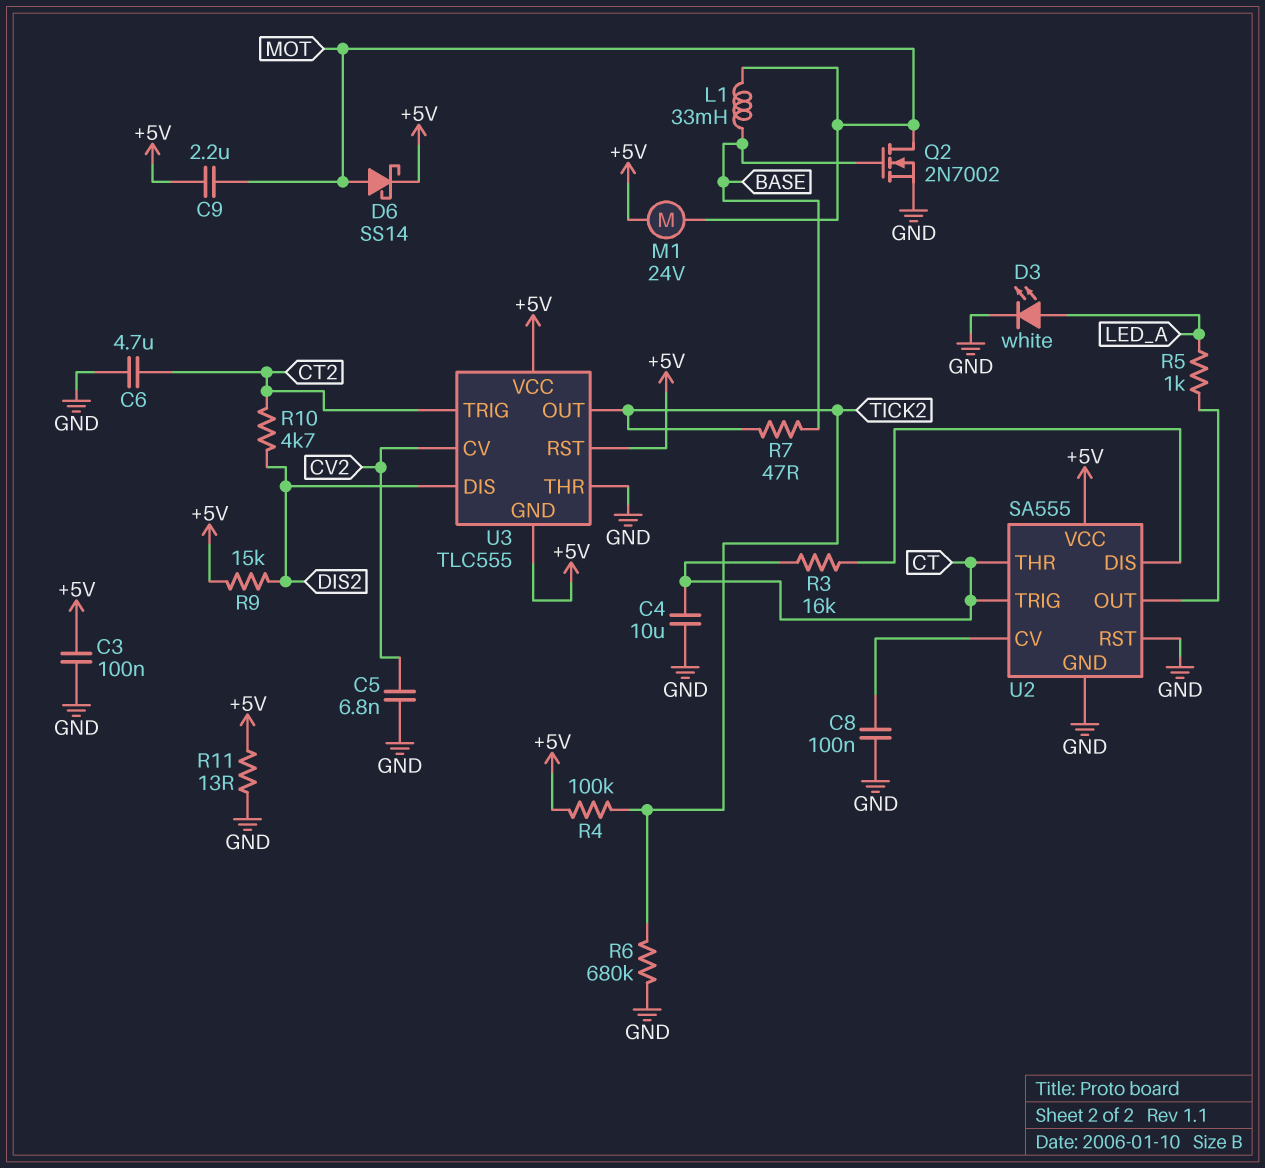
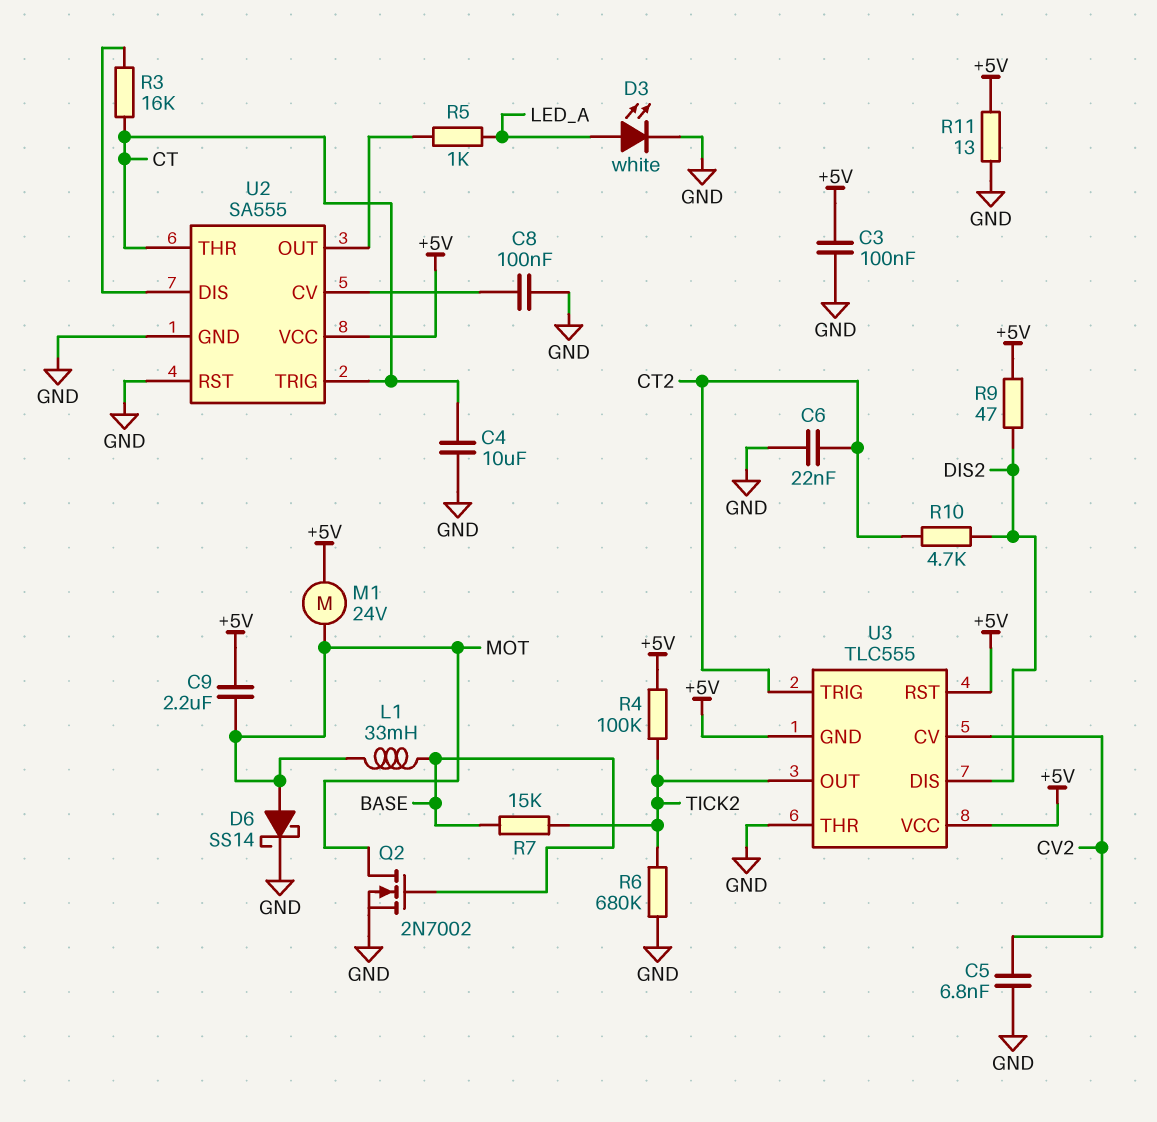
C6: 4.7uF (CT2, GND) -> 22nF (CT2, GND)
D6: schottky SS14 (A MOT, K +5V) -> schottky SS14 (A MOT, K GND)
R7: 47 (BASE, TICK2) -> 15k (BASE, TICK2)
R9: 15k (+5V, DIS2) -> 47 (+5V, DIS2)

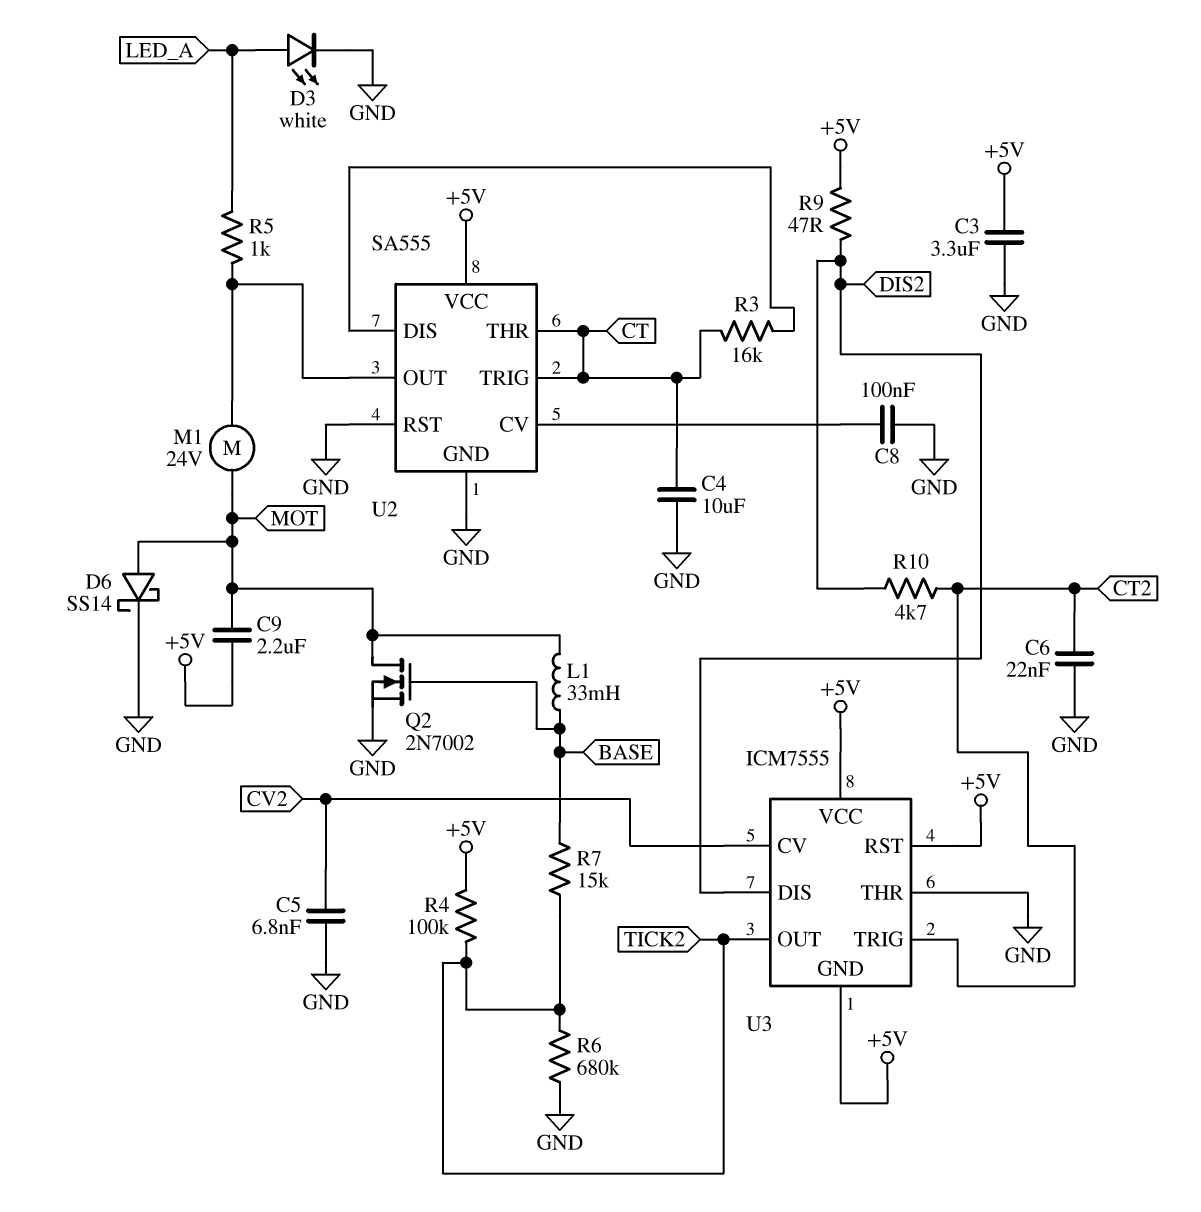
C3: 100nF (+5V, GND) -> 3.3uF (+5V, GND)
M1: motor 24V (+5V, MOT) -> motor 24V (MOT, U2/OUT)
R11: 13 (+5V, GND) -> none
U3: TLC555 -> ICM7555

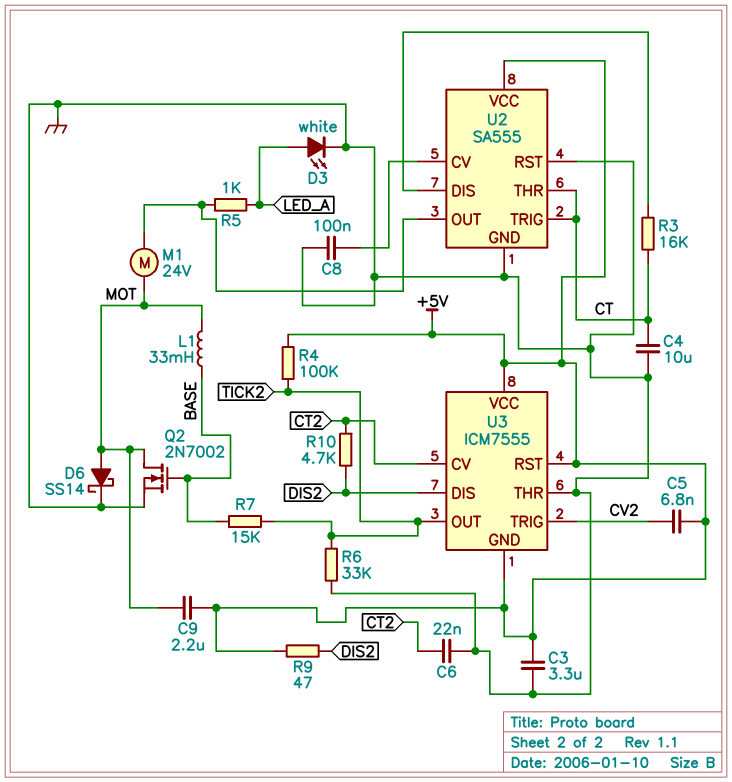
C5: 6.8nF (CV2, GND) -> 6.8nF (+5V, CV2)
R6: 680k (GND, TICK2) -> 33k (GND, TICK2)
U3 pin CV: CV2 -> CT2
U3 pin TRIG: CT2 -> CV2

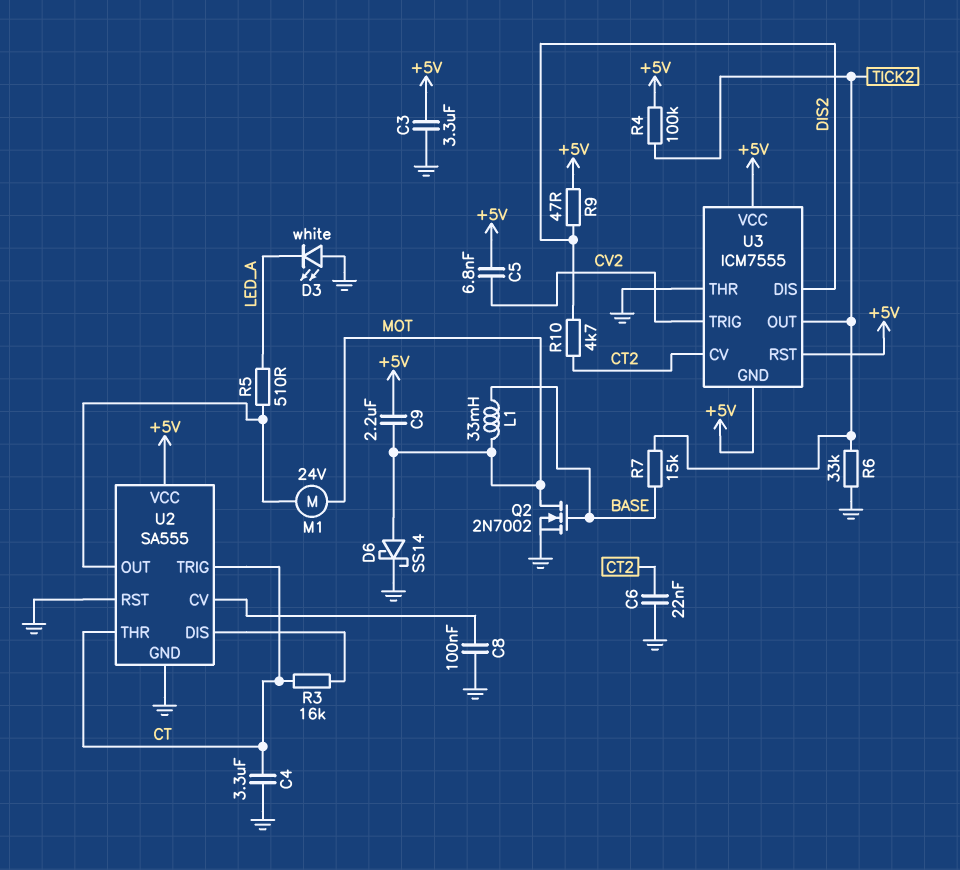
C4: 10uF (CT, GND) -> 3.3uF (CT, GND)
D3: LED white (A LED_A, K GND) -> LED white (A GND, K LED_A)
R5: 1k (LED_A, U2/OUT) -> 510 (LED_A, U2/OUT)

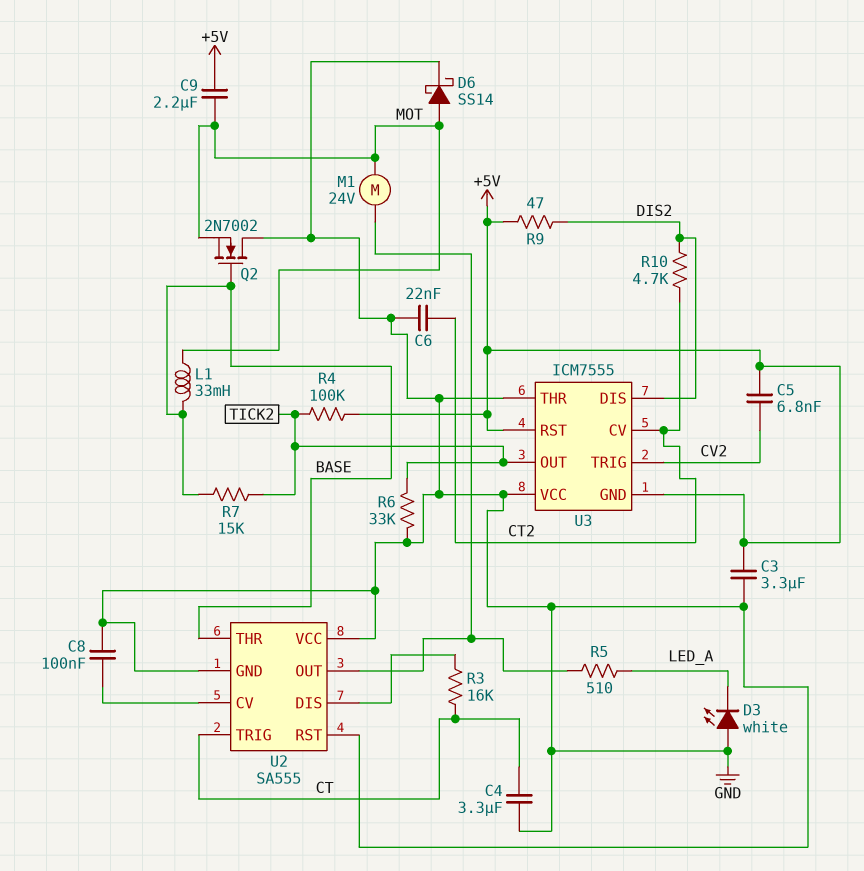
Q2: NMOS 2N7002 (G BASE, D MOT, S GND) -> NMOS 2N7002 (G BASE, D GND, S MOT)
U2 pin THR: CT -> BASE
U2 pin VCC: +5V -> GND
U3 pin VCC: +5V -> GND

